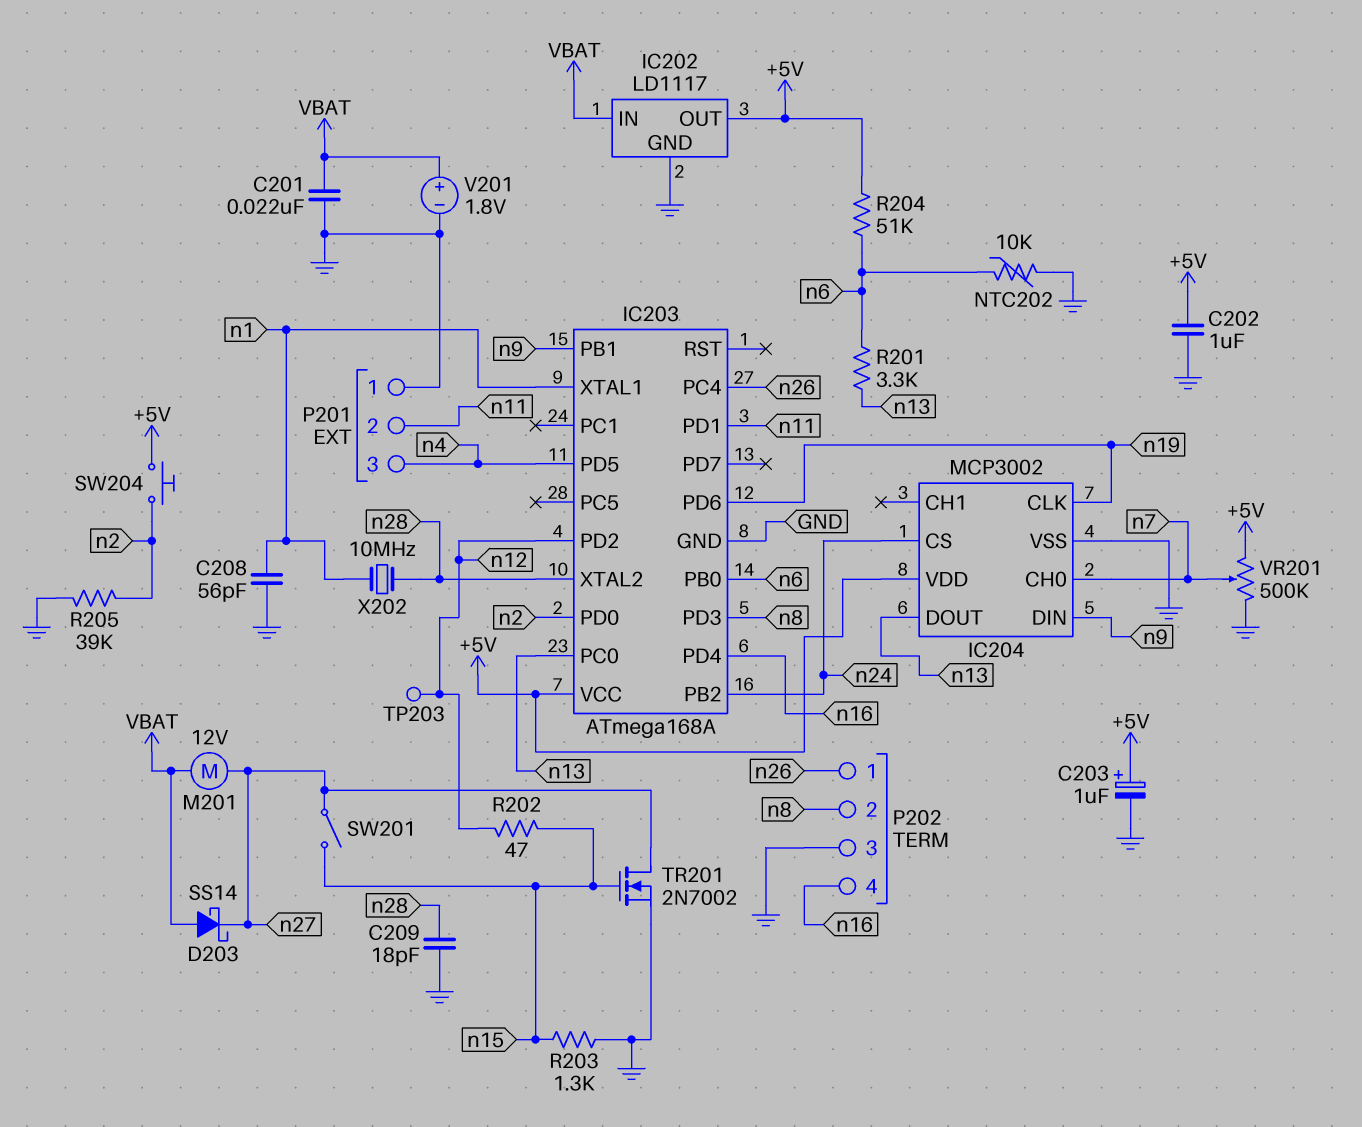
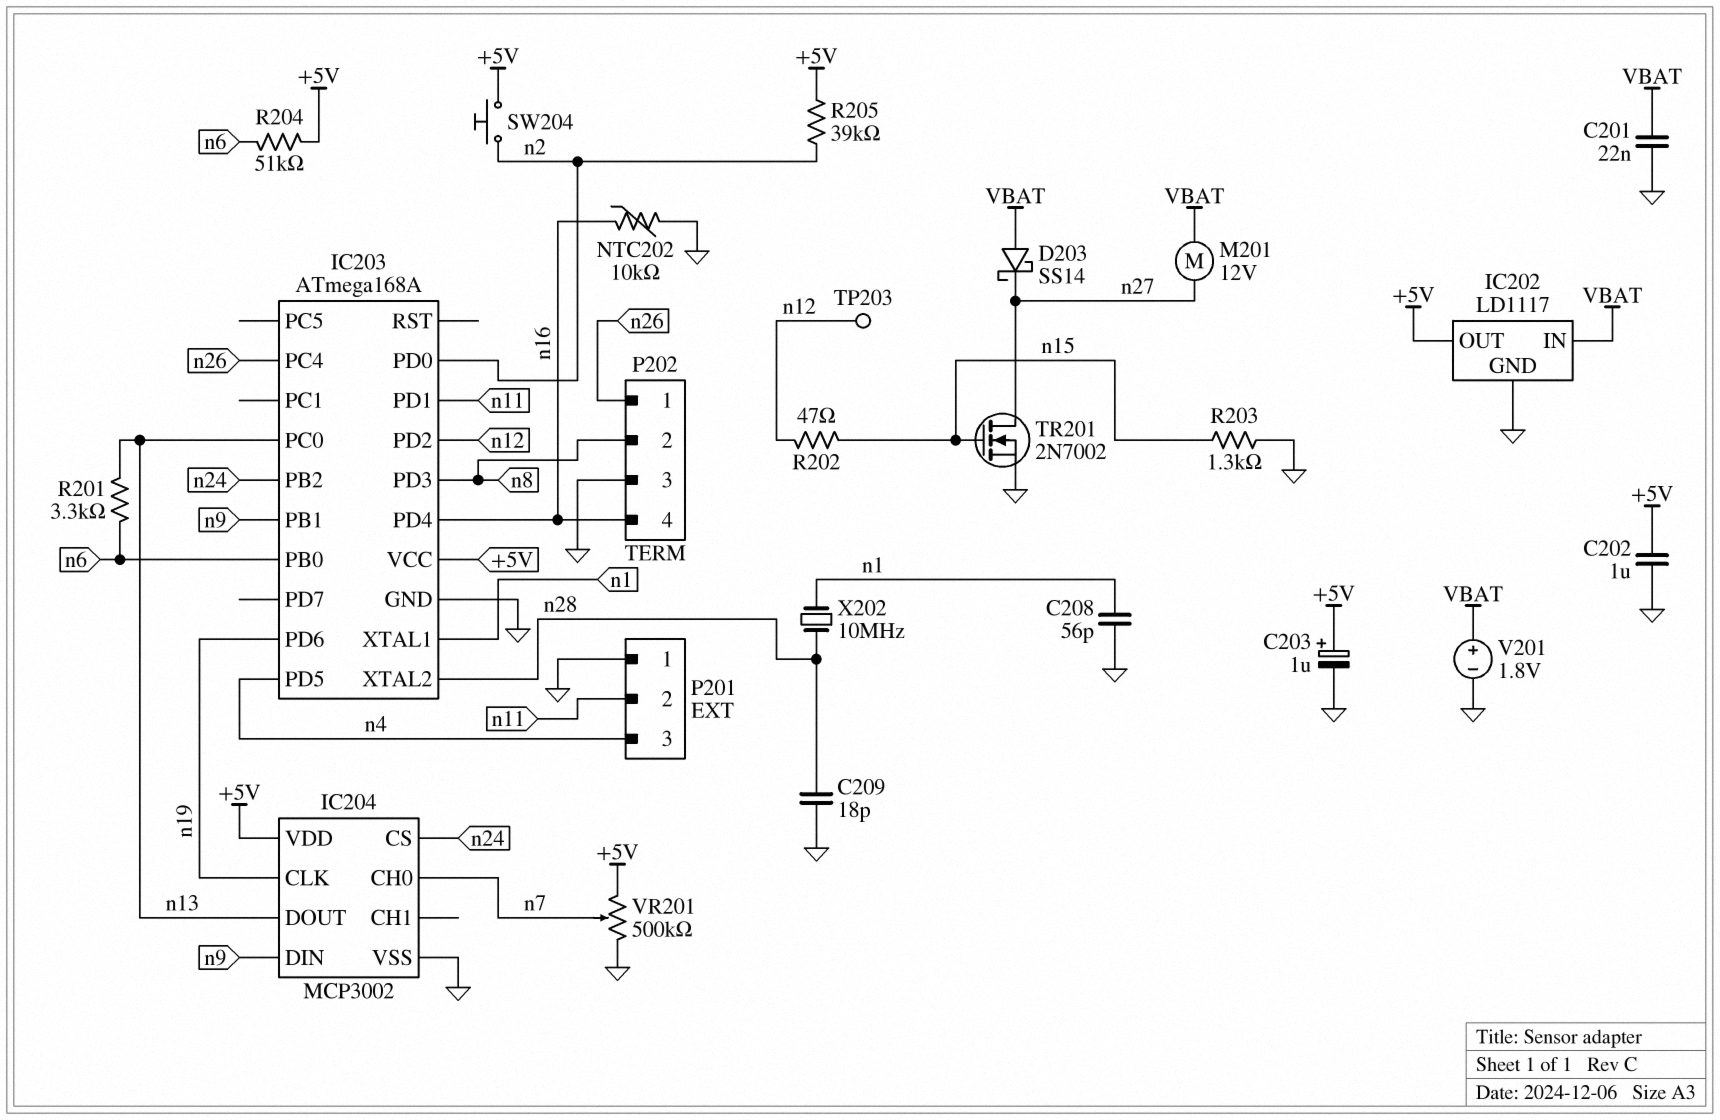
NTC202: 10k (GND, n6) -> 10k (GND, n16)
R205: 39k (GND, n2) -> 39k (+5V, n2)
SW201: switch (n15, n27) -> none

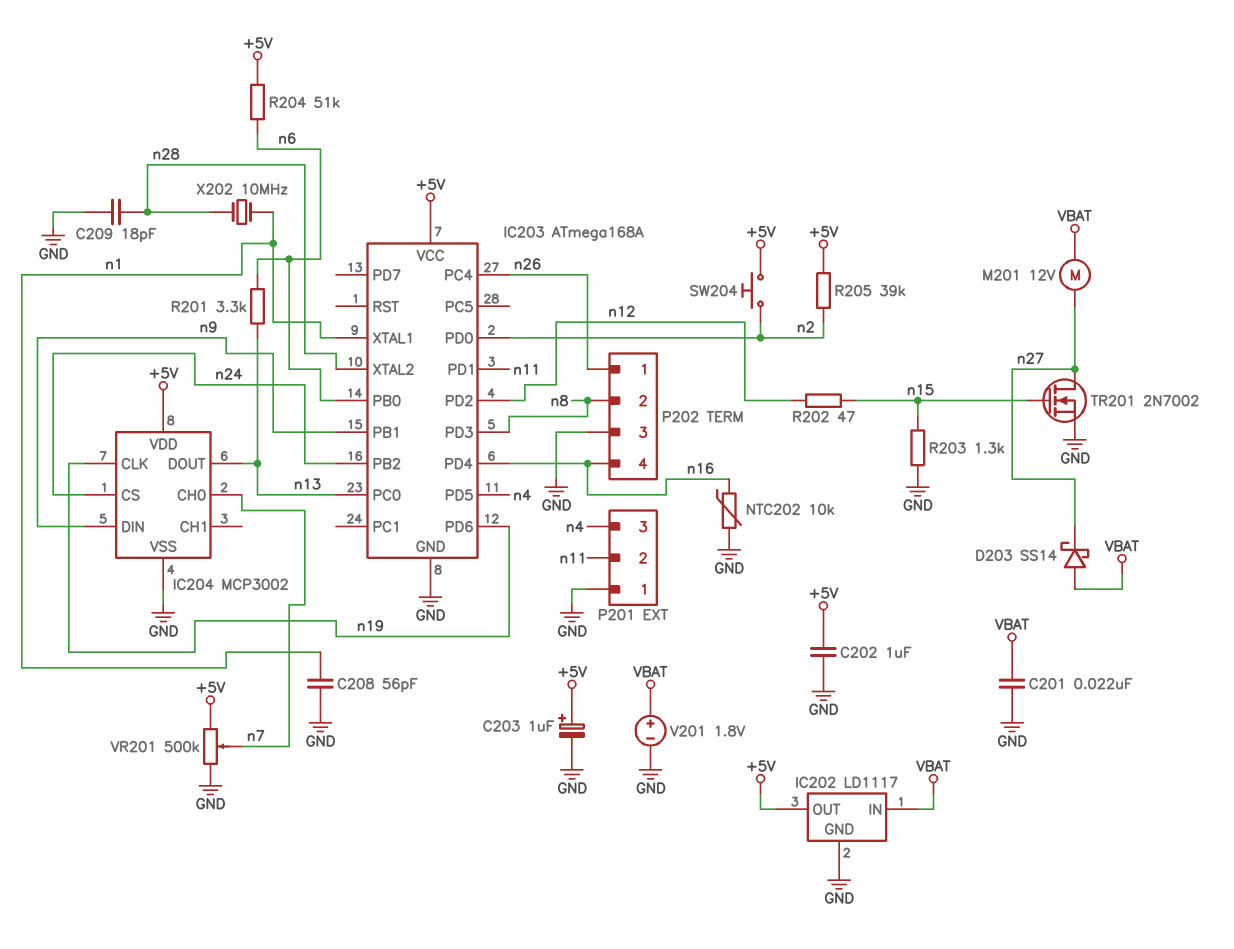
TP203: test point (n12) -> none

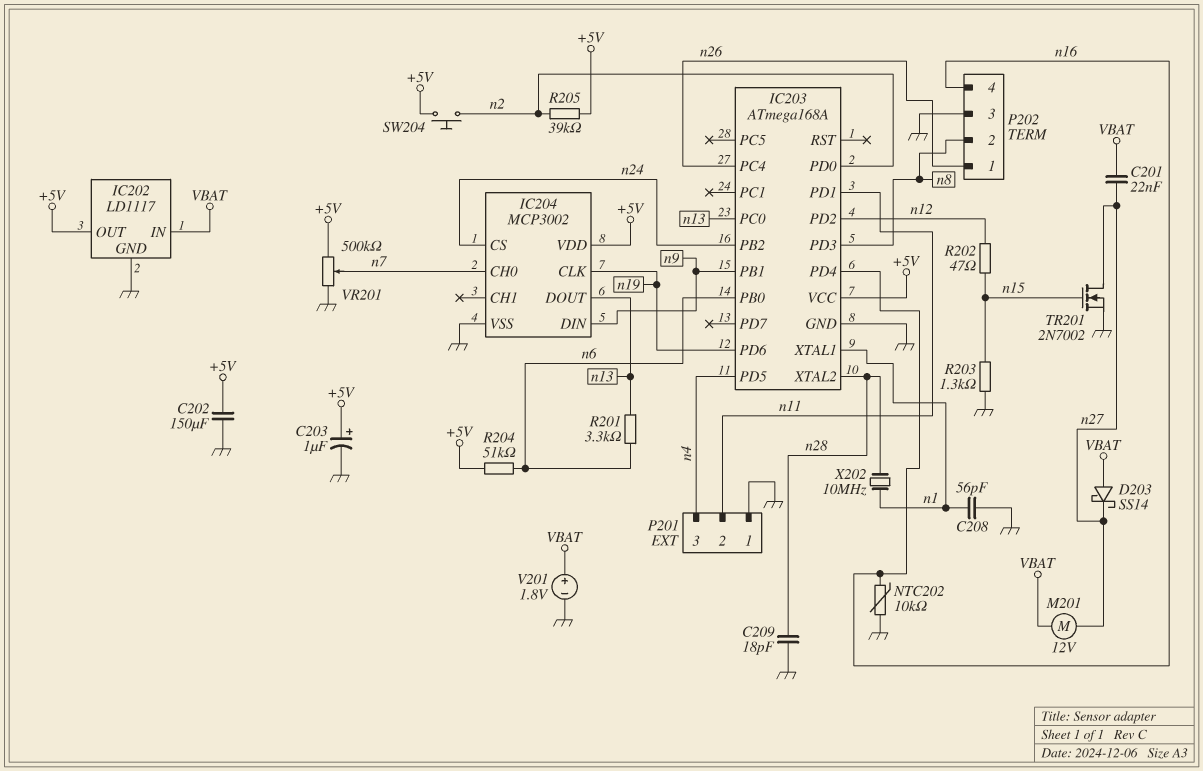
C201: 22nF (GND, VBAT) -> 22nF (VBAT, n27)
C202: 1uF (+5V, GND) -> 150uF (+5V, GND)

